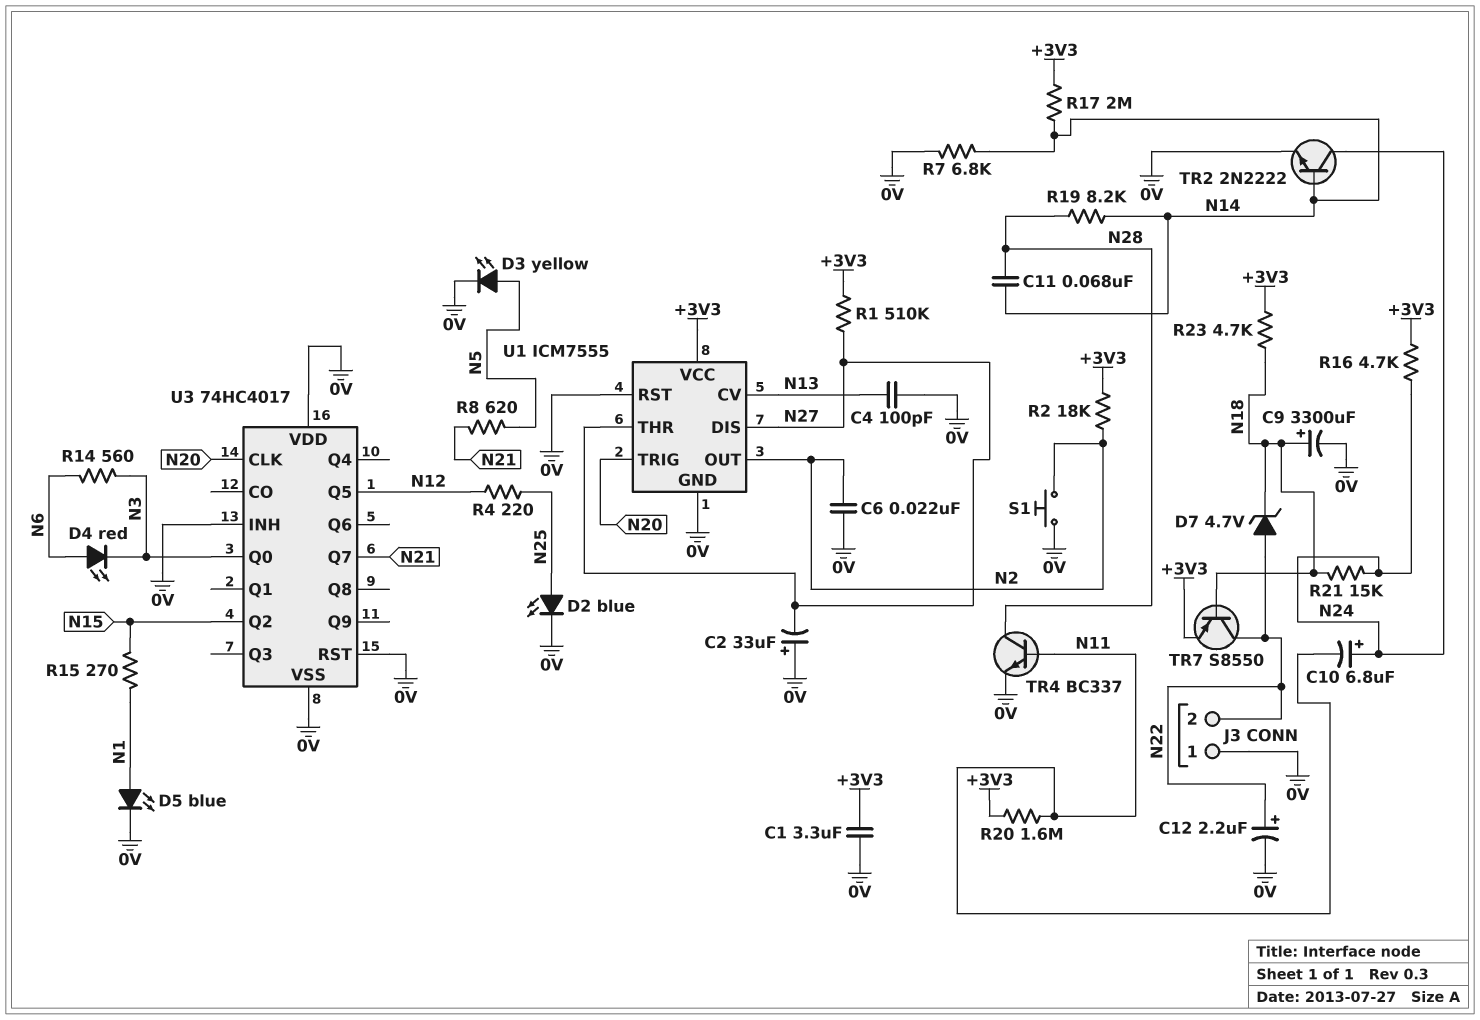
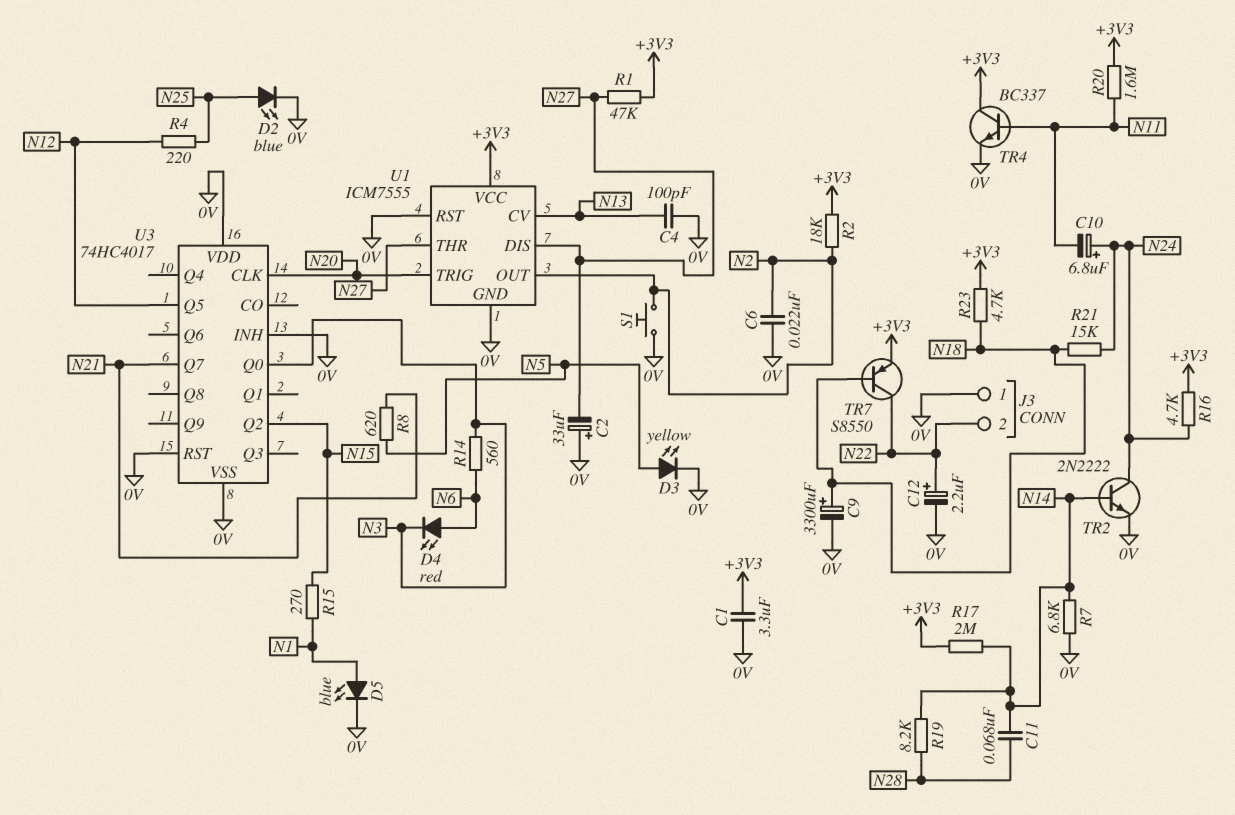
D7: zener 4.7V (A N22, K N18) -> none
R1: 510k (+3V3, N27) -> 47k (+3V3, N27)
TR4: NPN BC337 (B N11, C N28, E 0V) -> NPN BC337 (B N11, C +3V3, E 0V)

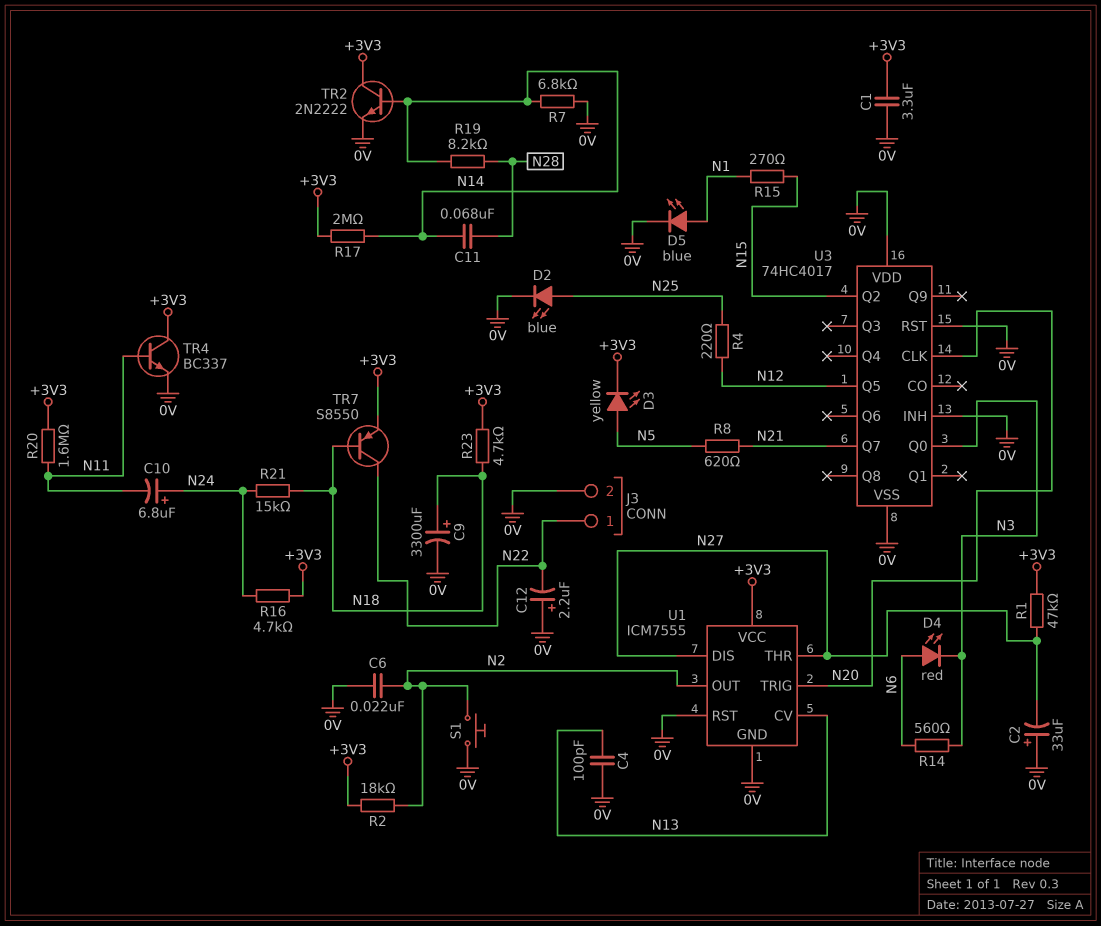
C12: 2.2uF (plus N22, minus 0V) -> 2.2uF (plus 0V, minus N22)
D3: LED yellow (A N5, K 0V) -> LED yellow (A N5, K +3V3)
J3 pin 1: 0V -> N22
J3 pin 2: N22 -> 0V
TR2: NPN 2N2222 (B N14, C N24, E 0V) -> NPN 2N2222 (B N14, C +3V3, E 0V)

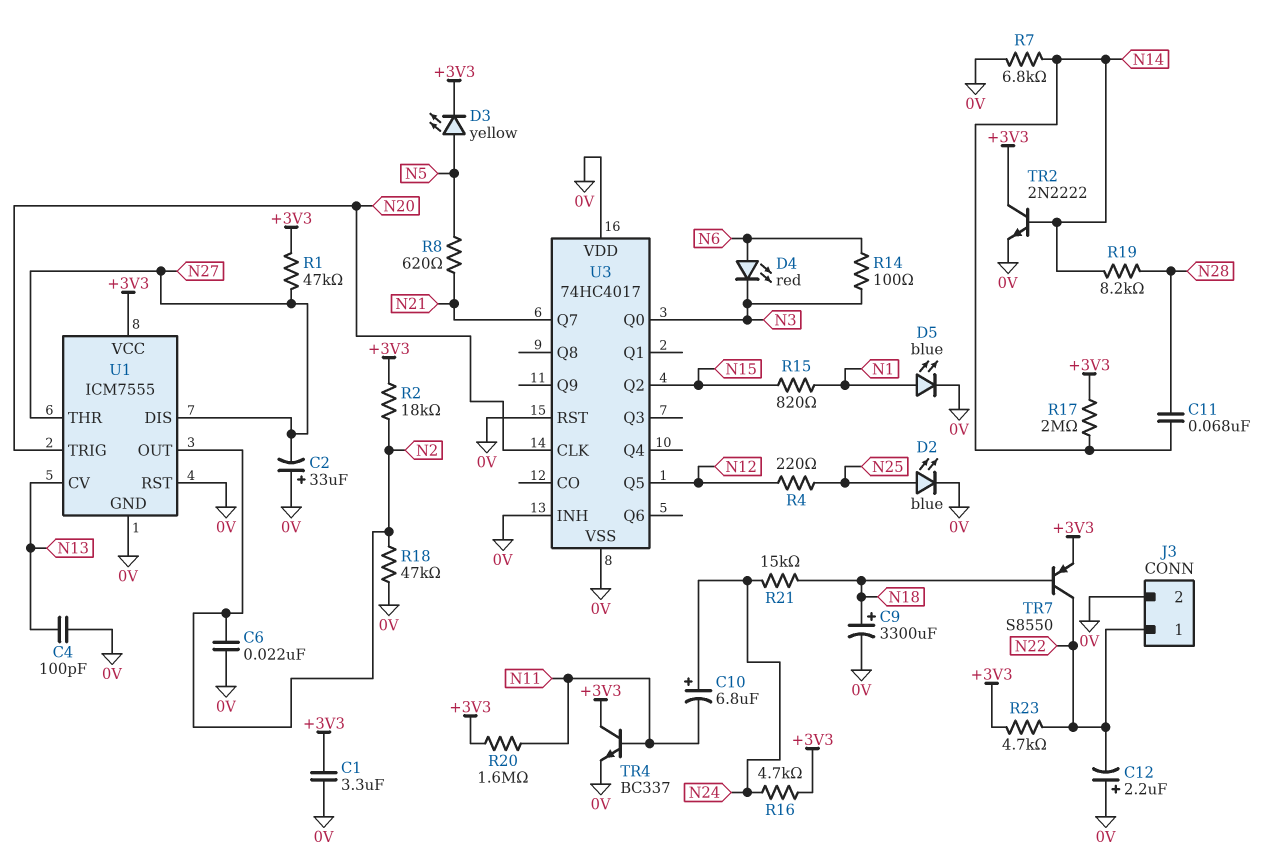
R14: 560 (N3, N6) -> 100 (N3, N6)
R15: 270 (N1, N15) -> 820 (N1, N15)
R18: none -> 47k (0V, N2)
R23: 4.7k (+3V3, N18) -> 4.7k (+3V3, N22)
S1: button (0V, N2) -> none

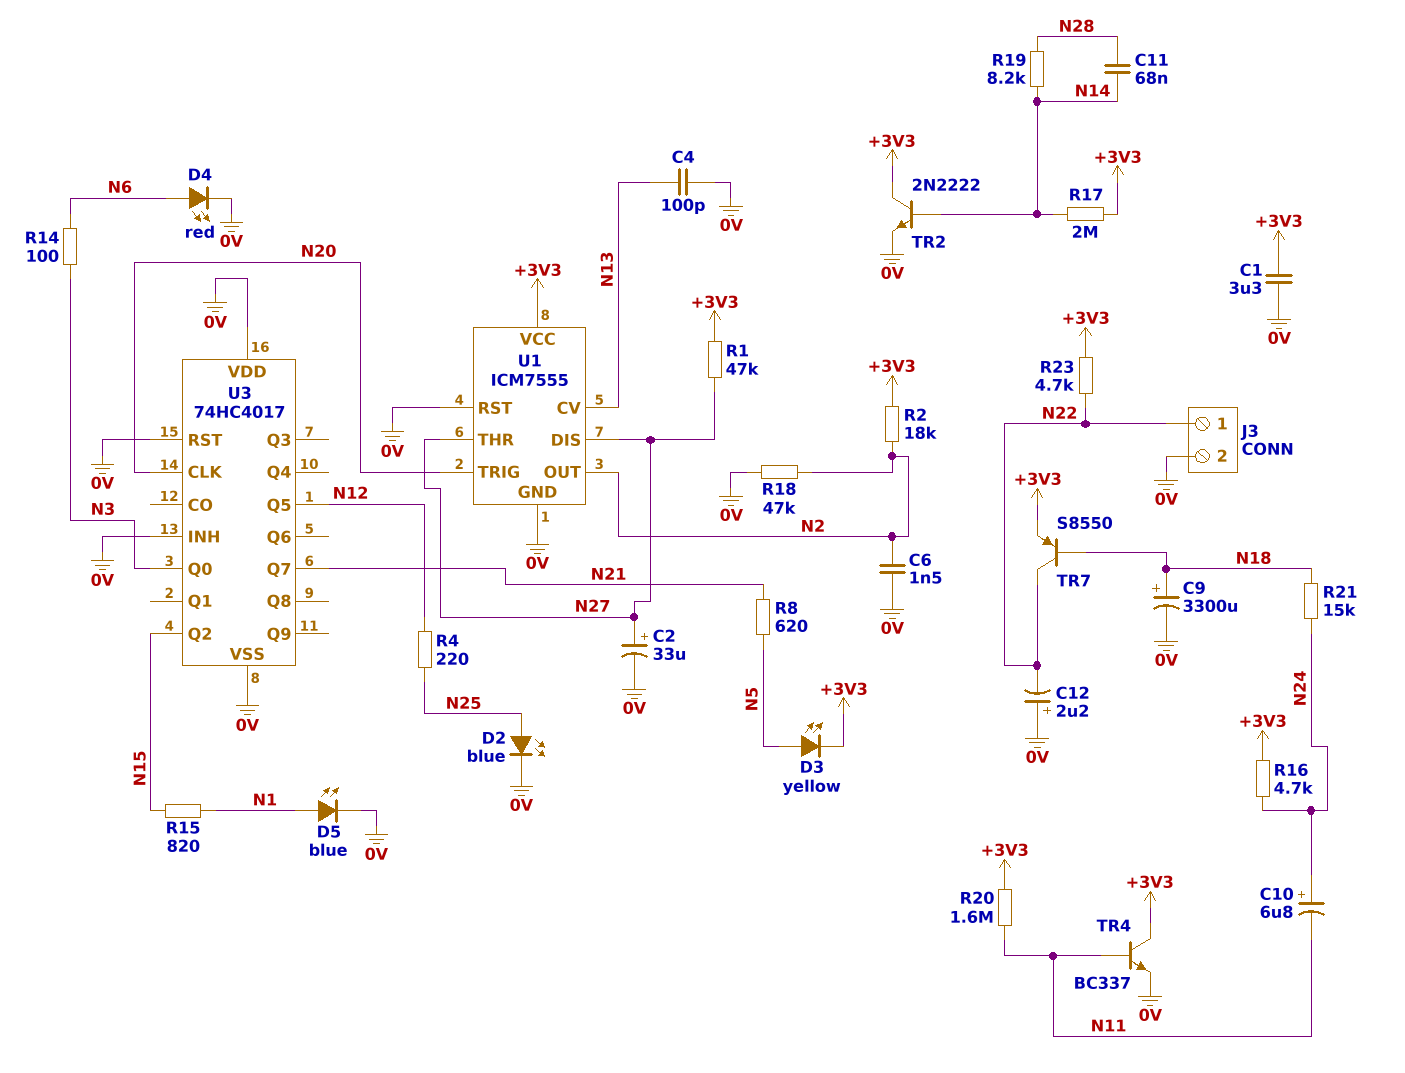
C2: 33uF (plus 0V, minus N27) -> 33uF (plus N27, minus 0V)
C6: 22nF (0V, N2) -> 1.5nF (0V, N2)
D4: LED red (A N6, K N3) -> LED red (A N6, K 0V)
R7: 6.8k (0V, N14) -> none

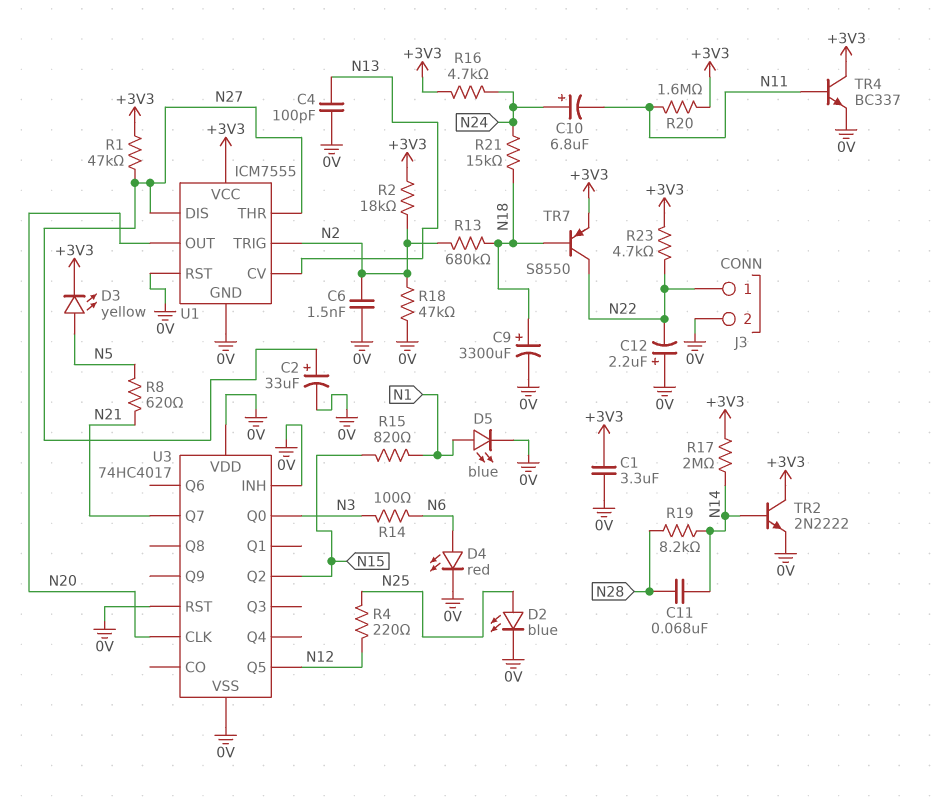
R13: none -> 680k (N2, N18)
U1 pin OUT: N2 -> N20
U1 pin TRIG: N20 -> N2

